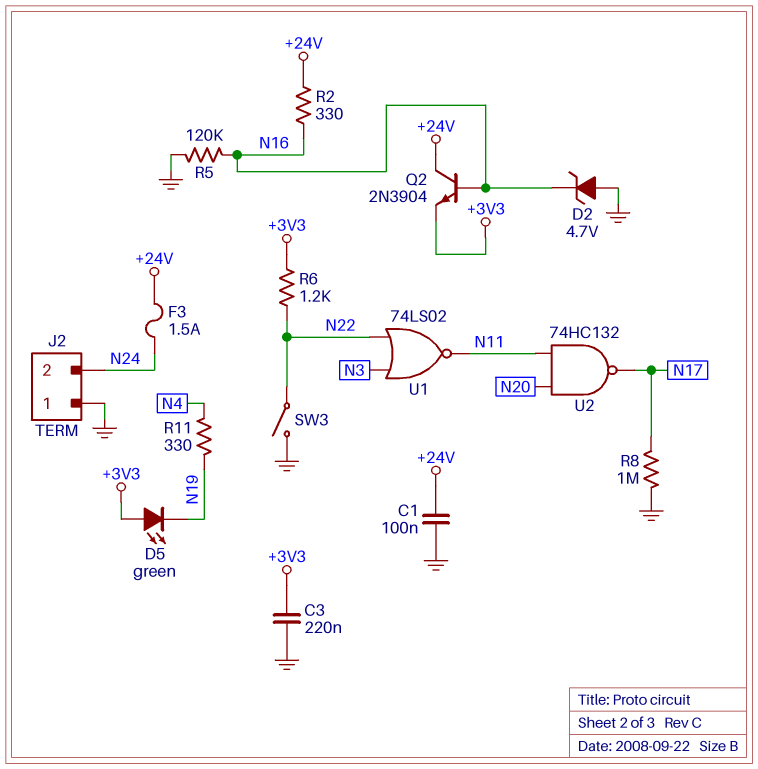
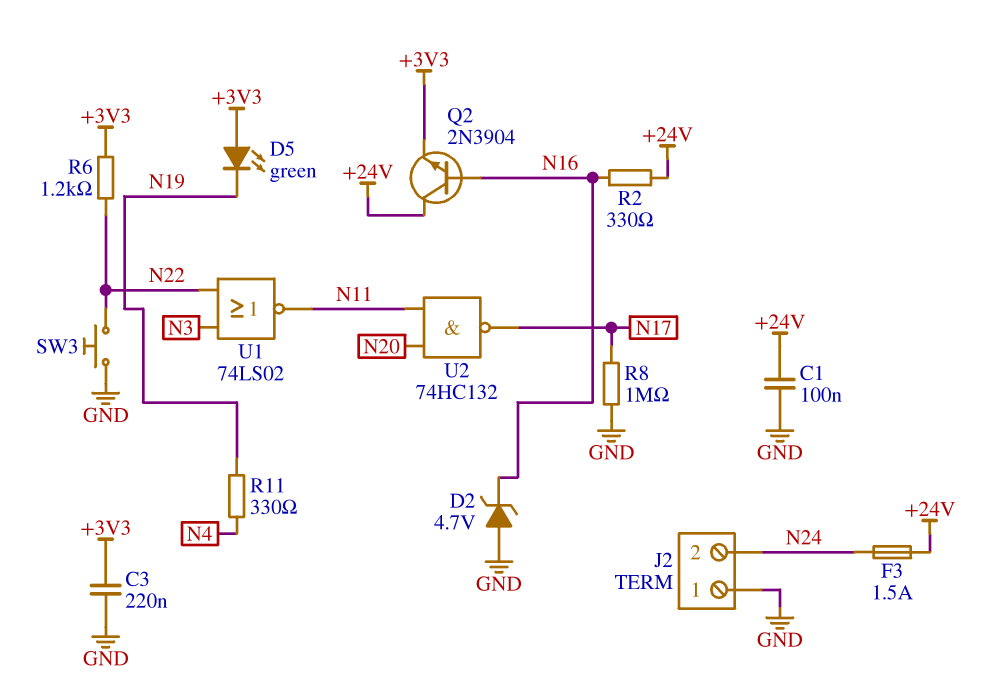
R5: 120k (GND, N16) -> none
SW3: switch (GND, N22) -> button (GND, N22)

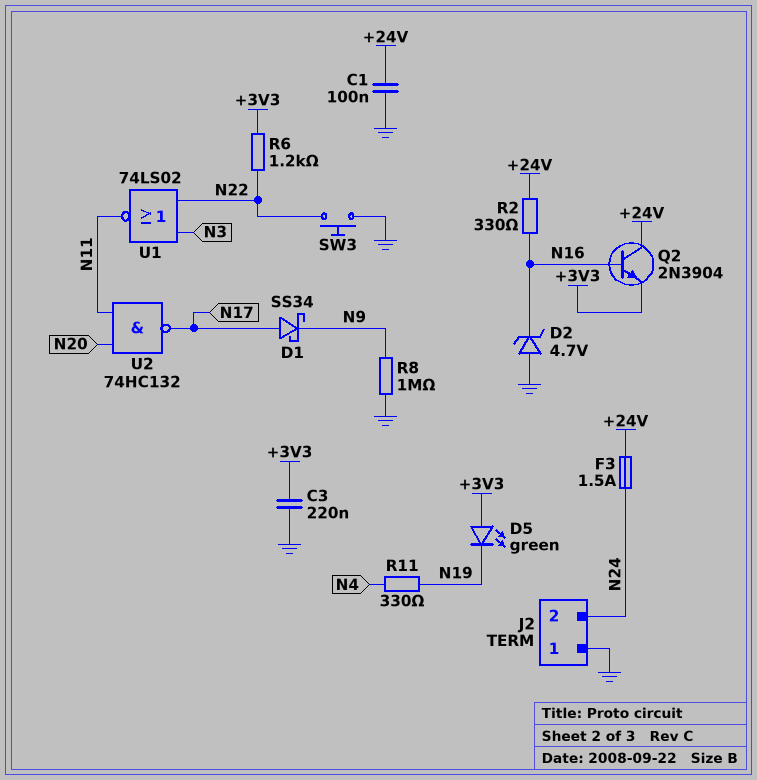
D1: none -> schottky SS34 (A N17, K N9)
R8: 1M (GND, N17) -> 1M (GND, N9)

